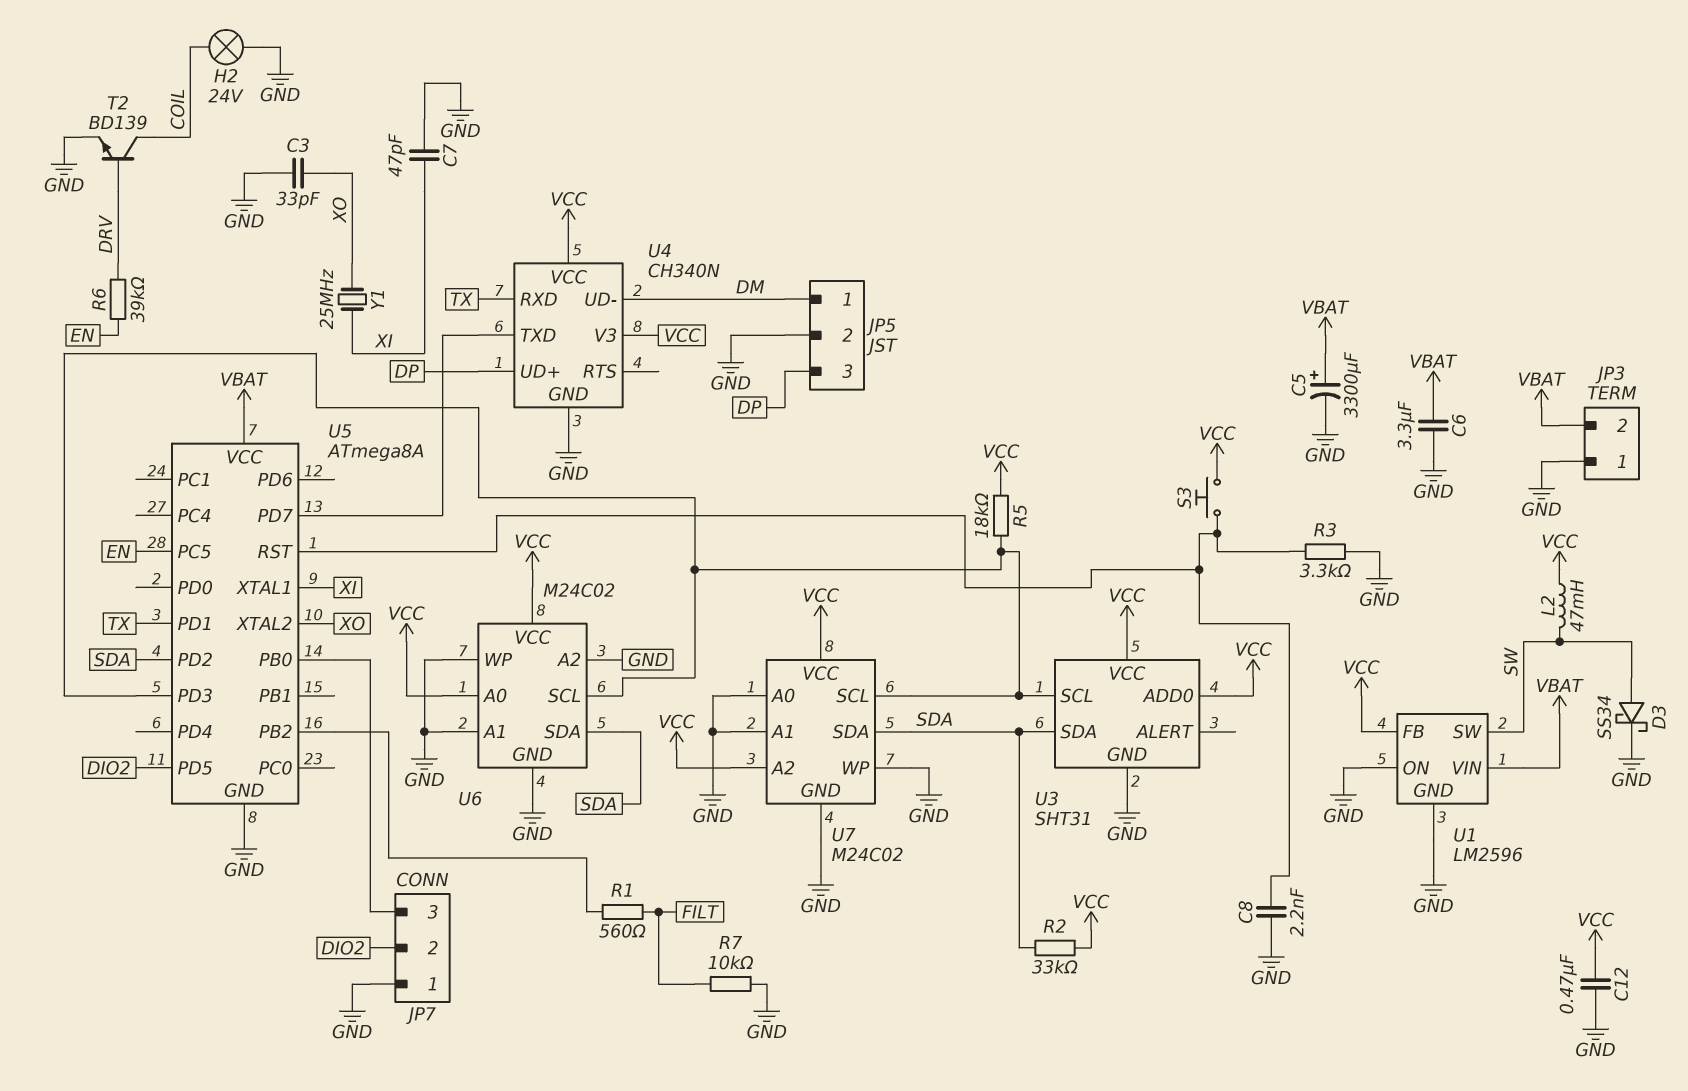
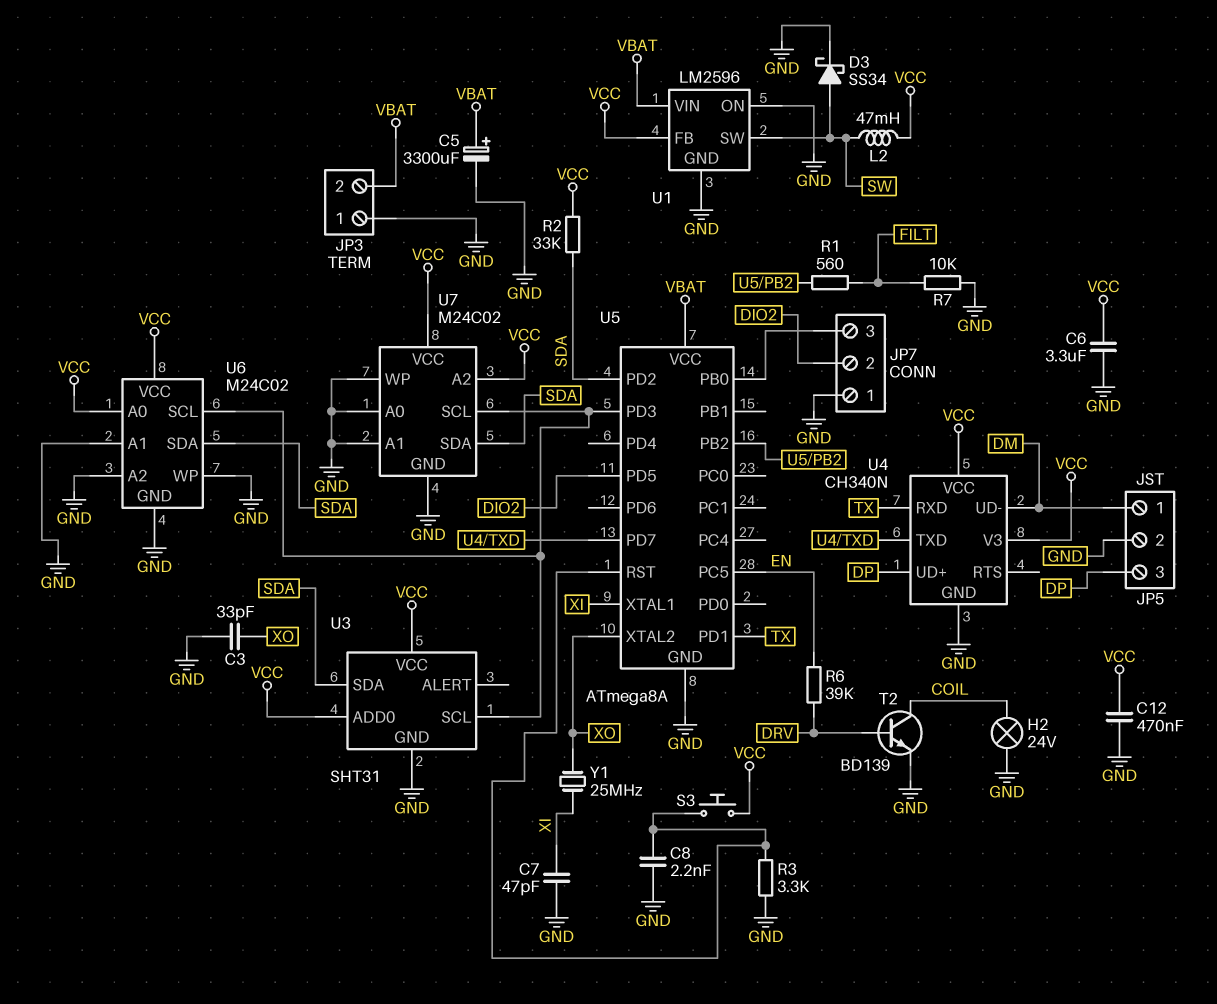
C6: 3.3uF (GND, VBAT) -> 3.3uF (GND, VCC)
R5: 18k (U3/SCL, VCC) -> none

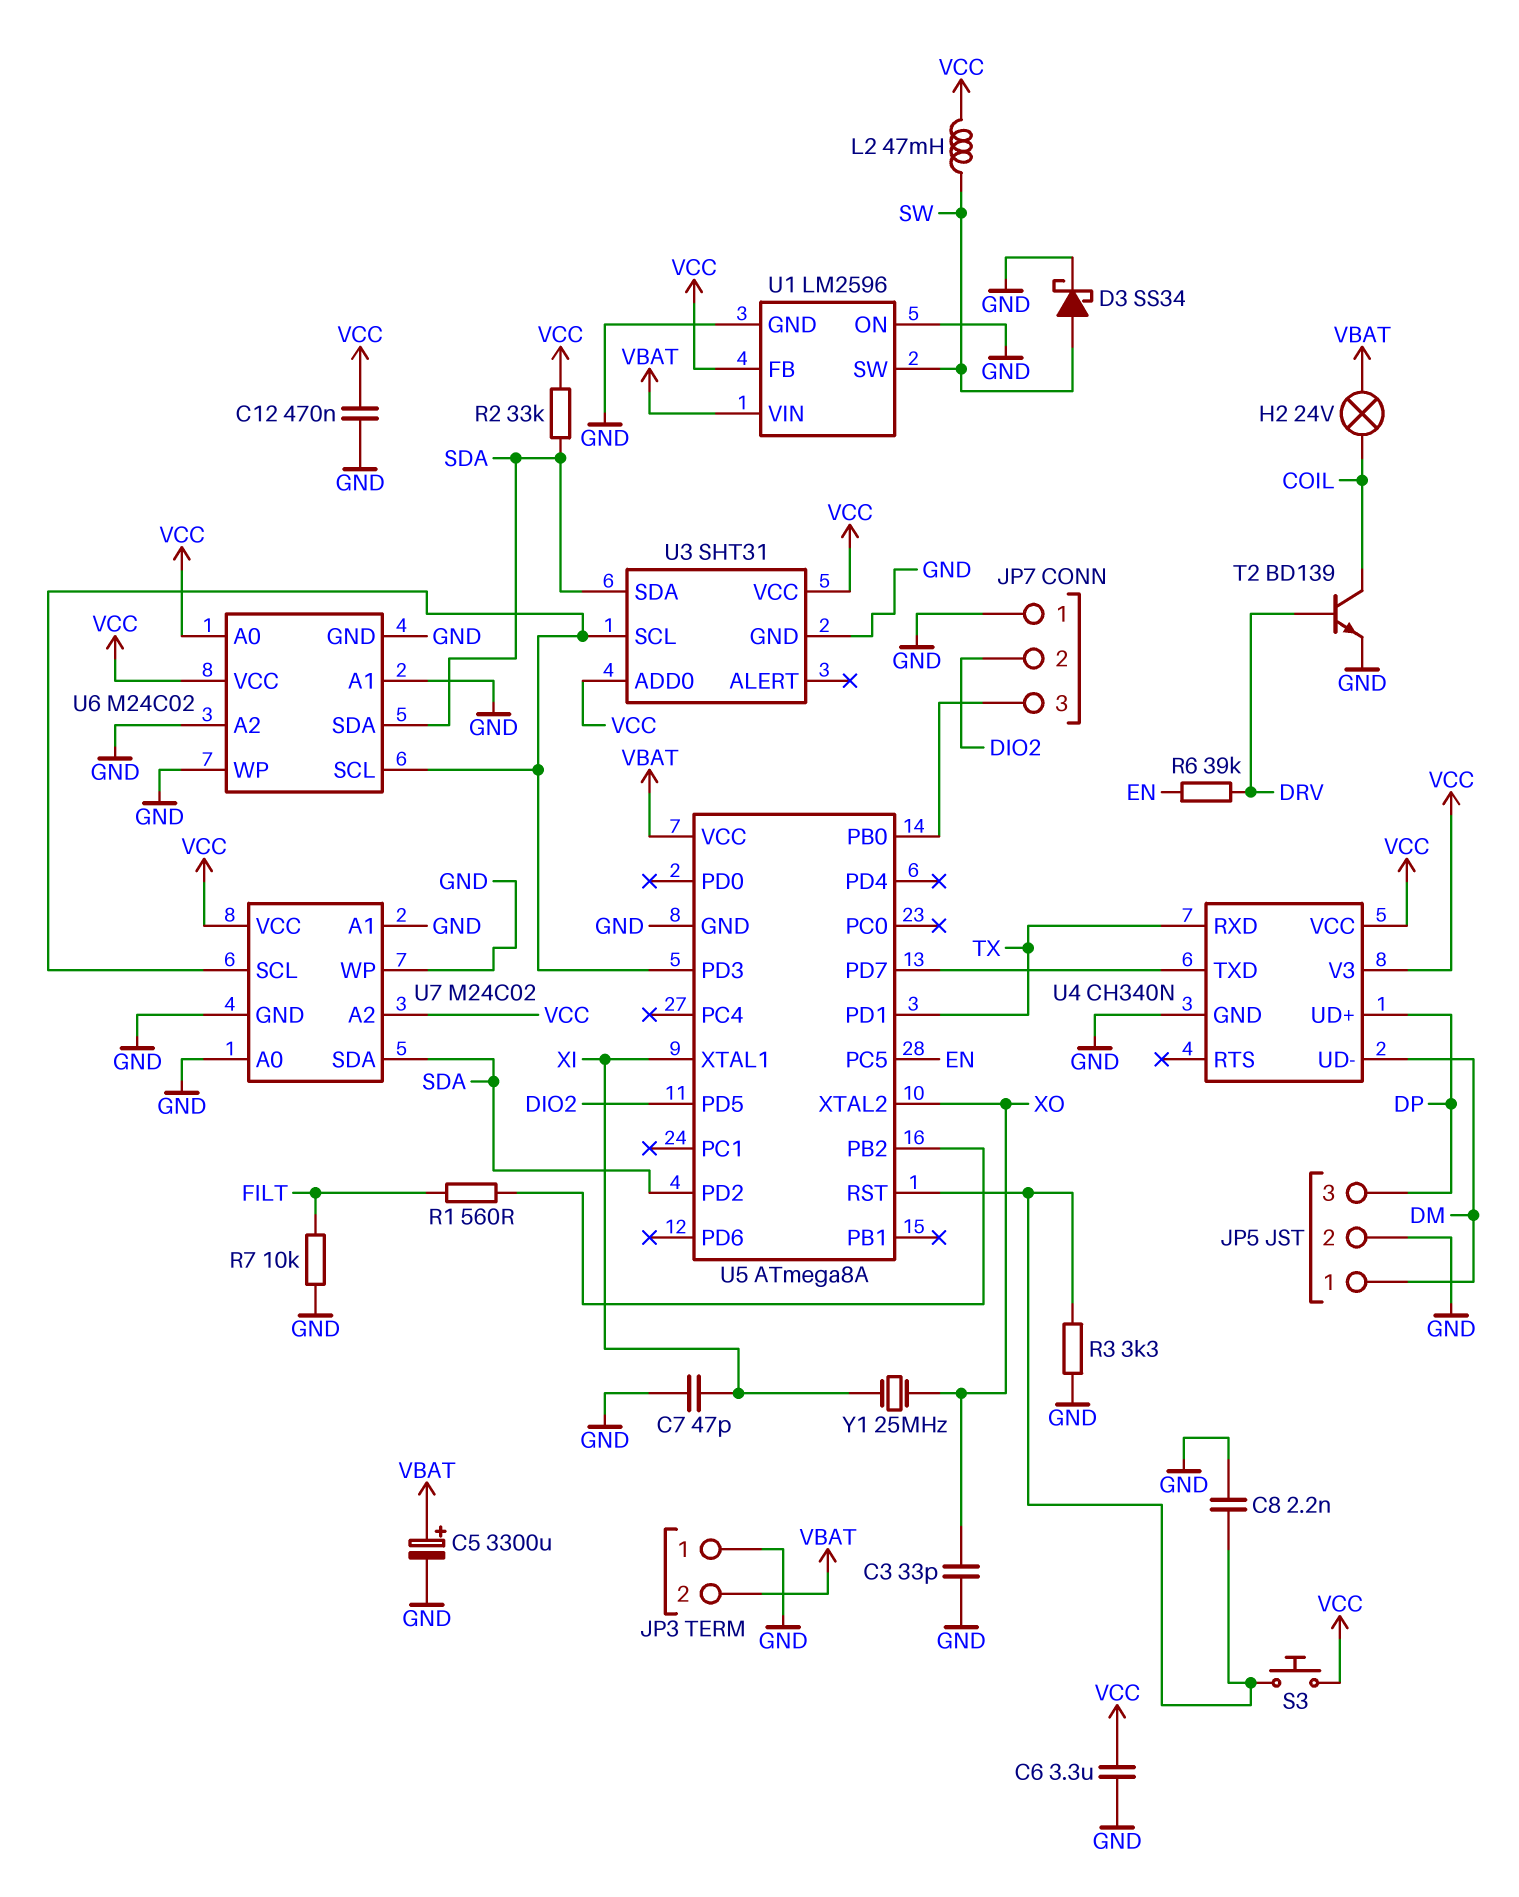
H2: lamp 24V (COIL, GND) -> lamp 24V (COIL, VBAT)

